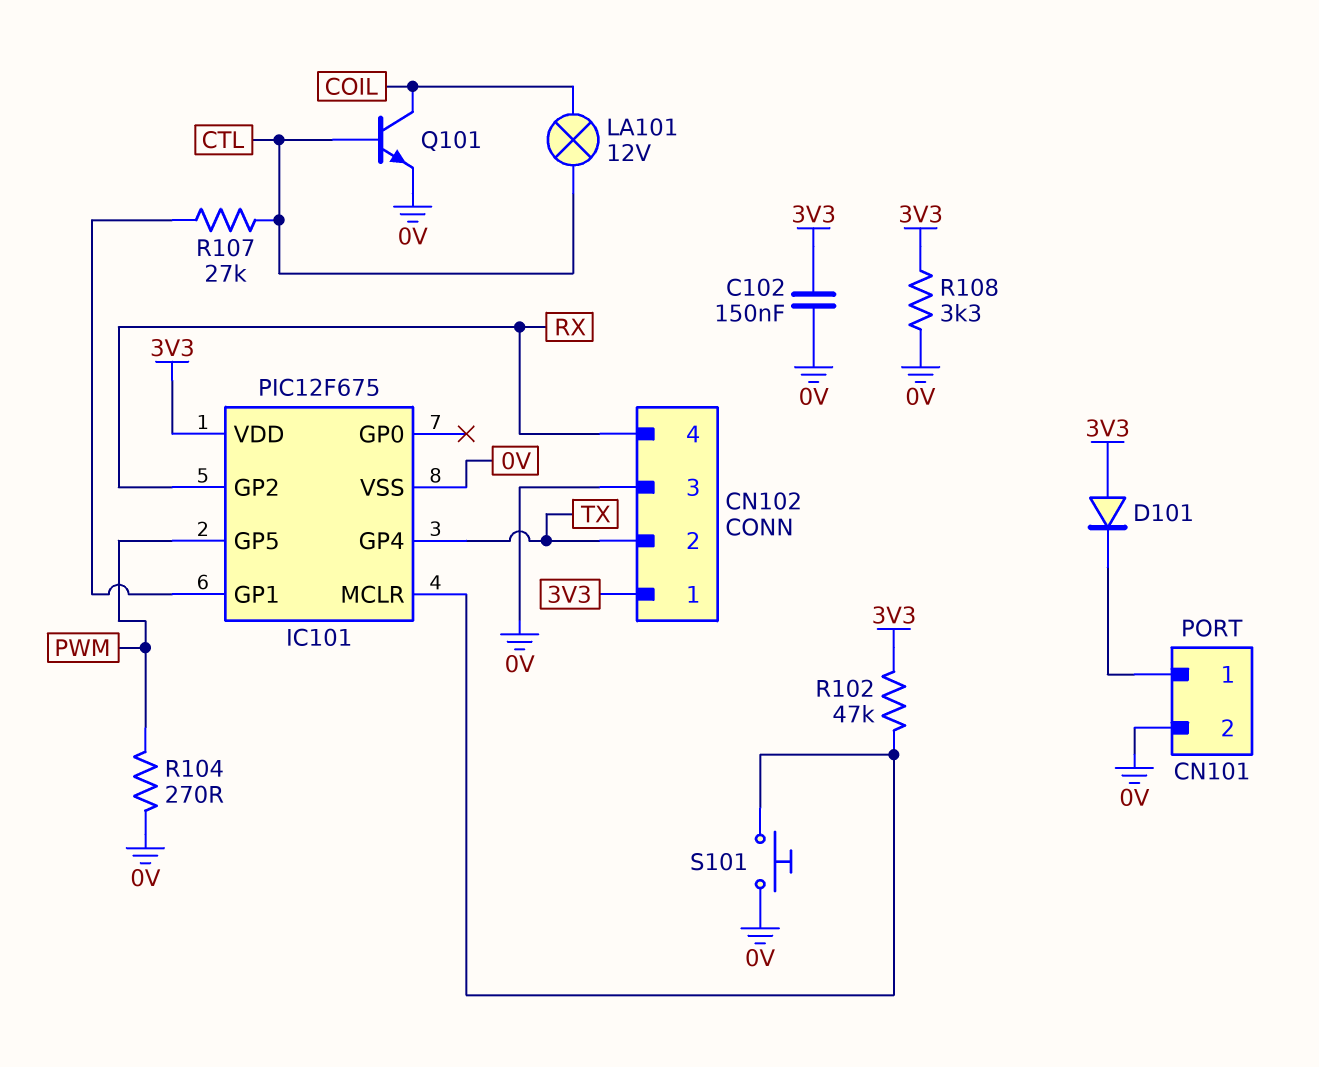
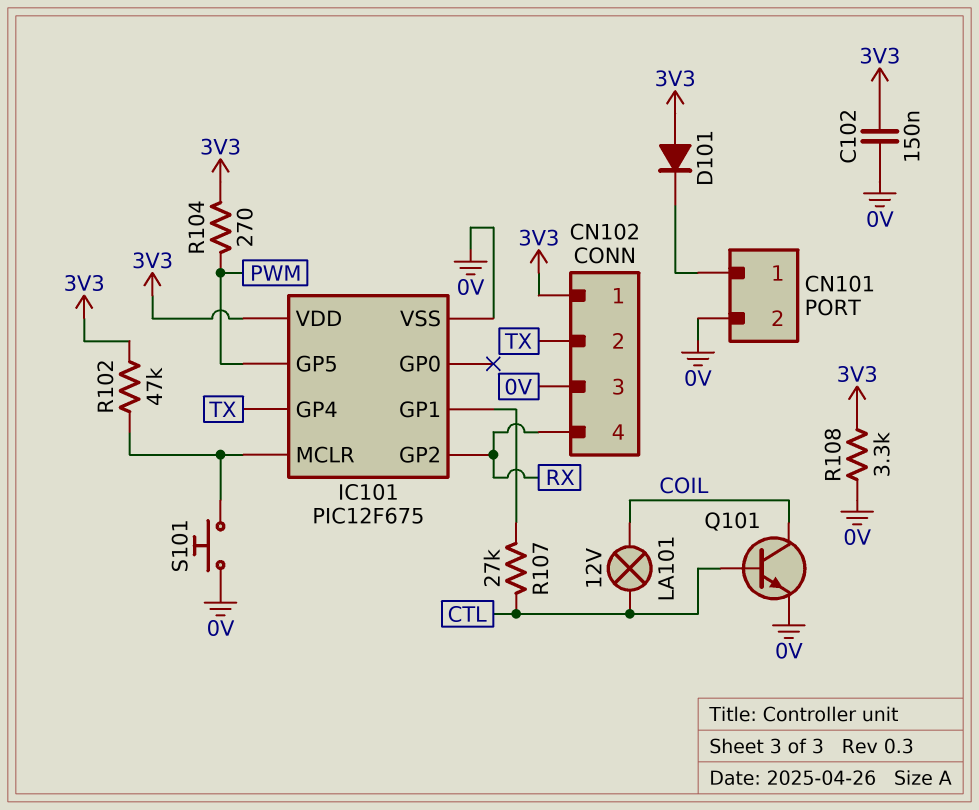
R104: 270 (0V, PWM) -> 270 (3V3, PWM)

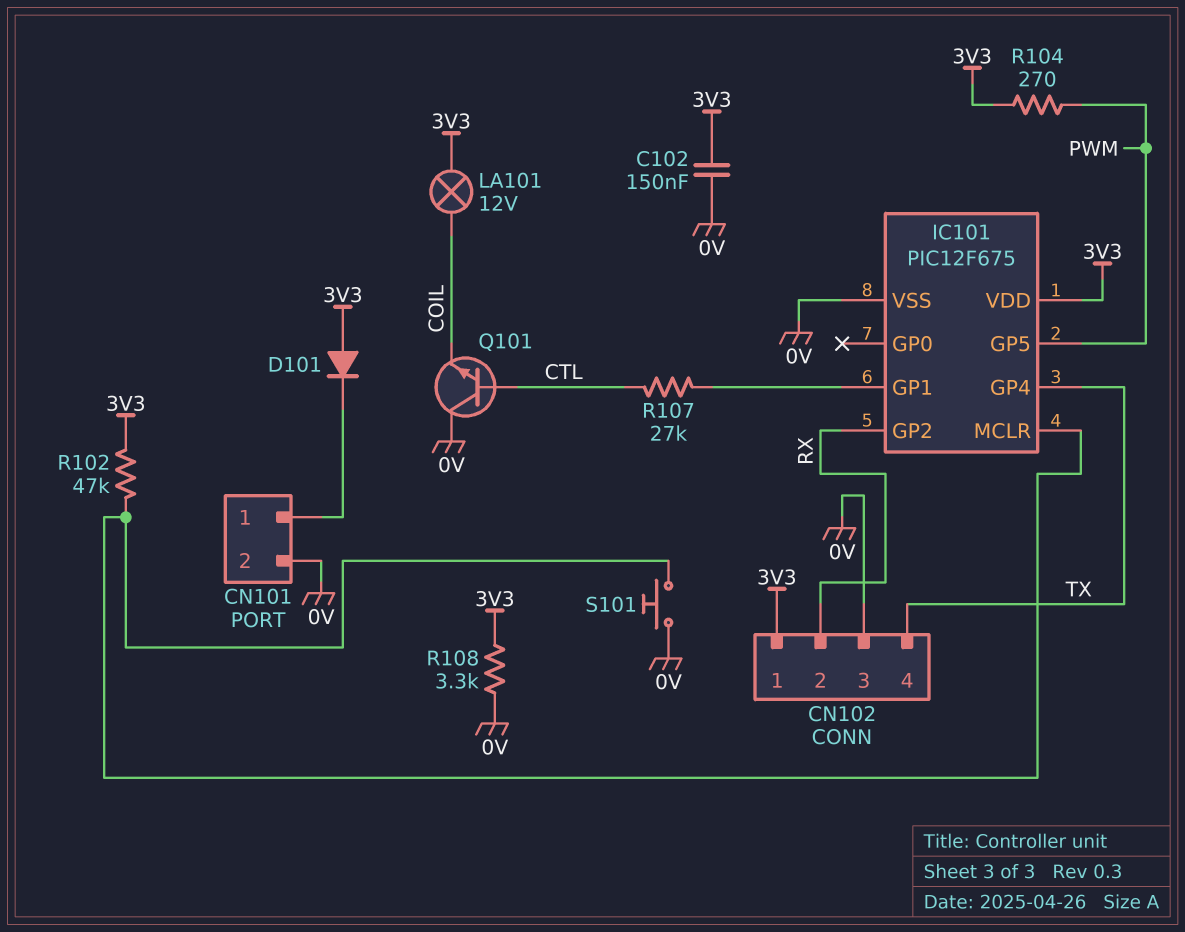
CN102 pin 2: TX -> RX
CN102 pin 4: RX -> TX
LA101: lamp 12V (COIL, CTL) -> lamp 12V (3V3, COIL)
Q101: NPN (B CTL, C COIL, E 0V) -> NPN (B CTL, C 0V, E COIL)

